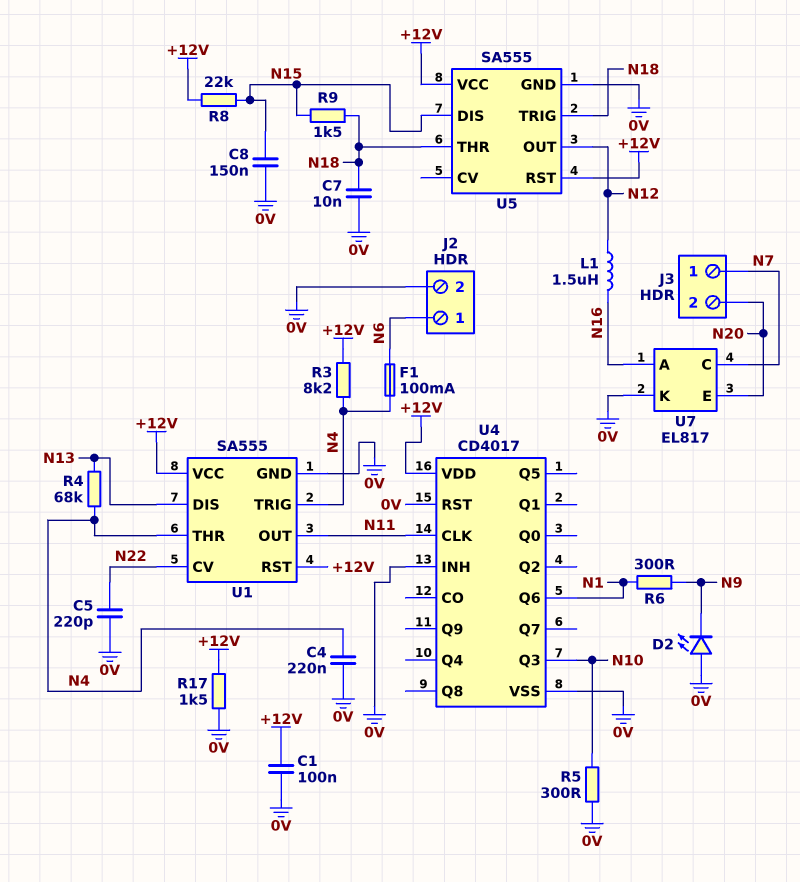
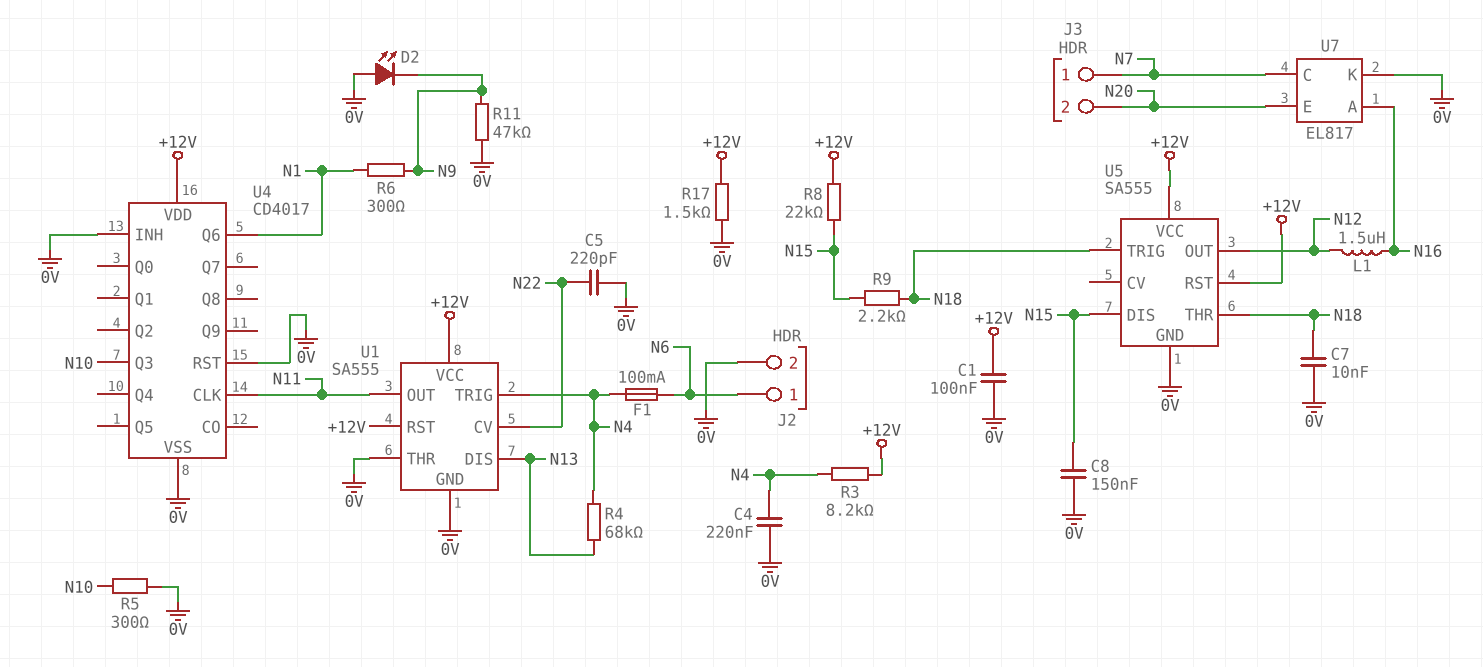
R9: 1.5k (N15, N18) -> 2.2k (N15, N18)
R11: none -> 47k (0V, N9)
U1 pin THR: N4 -> 0V

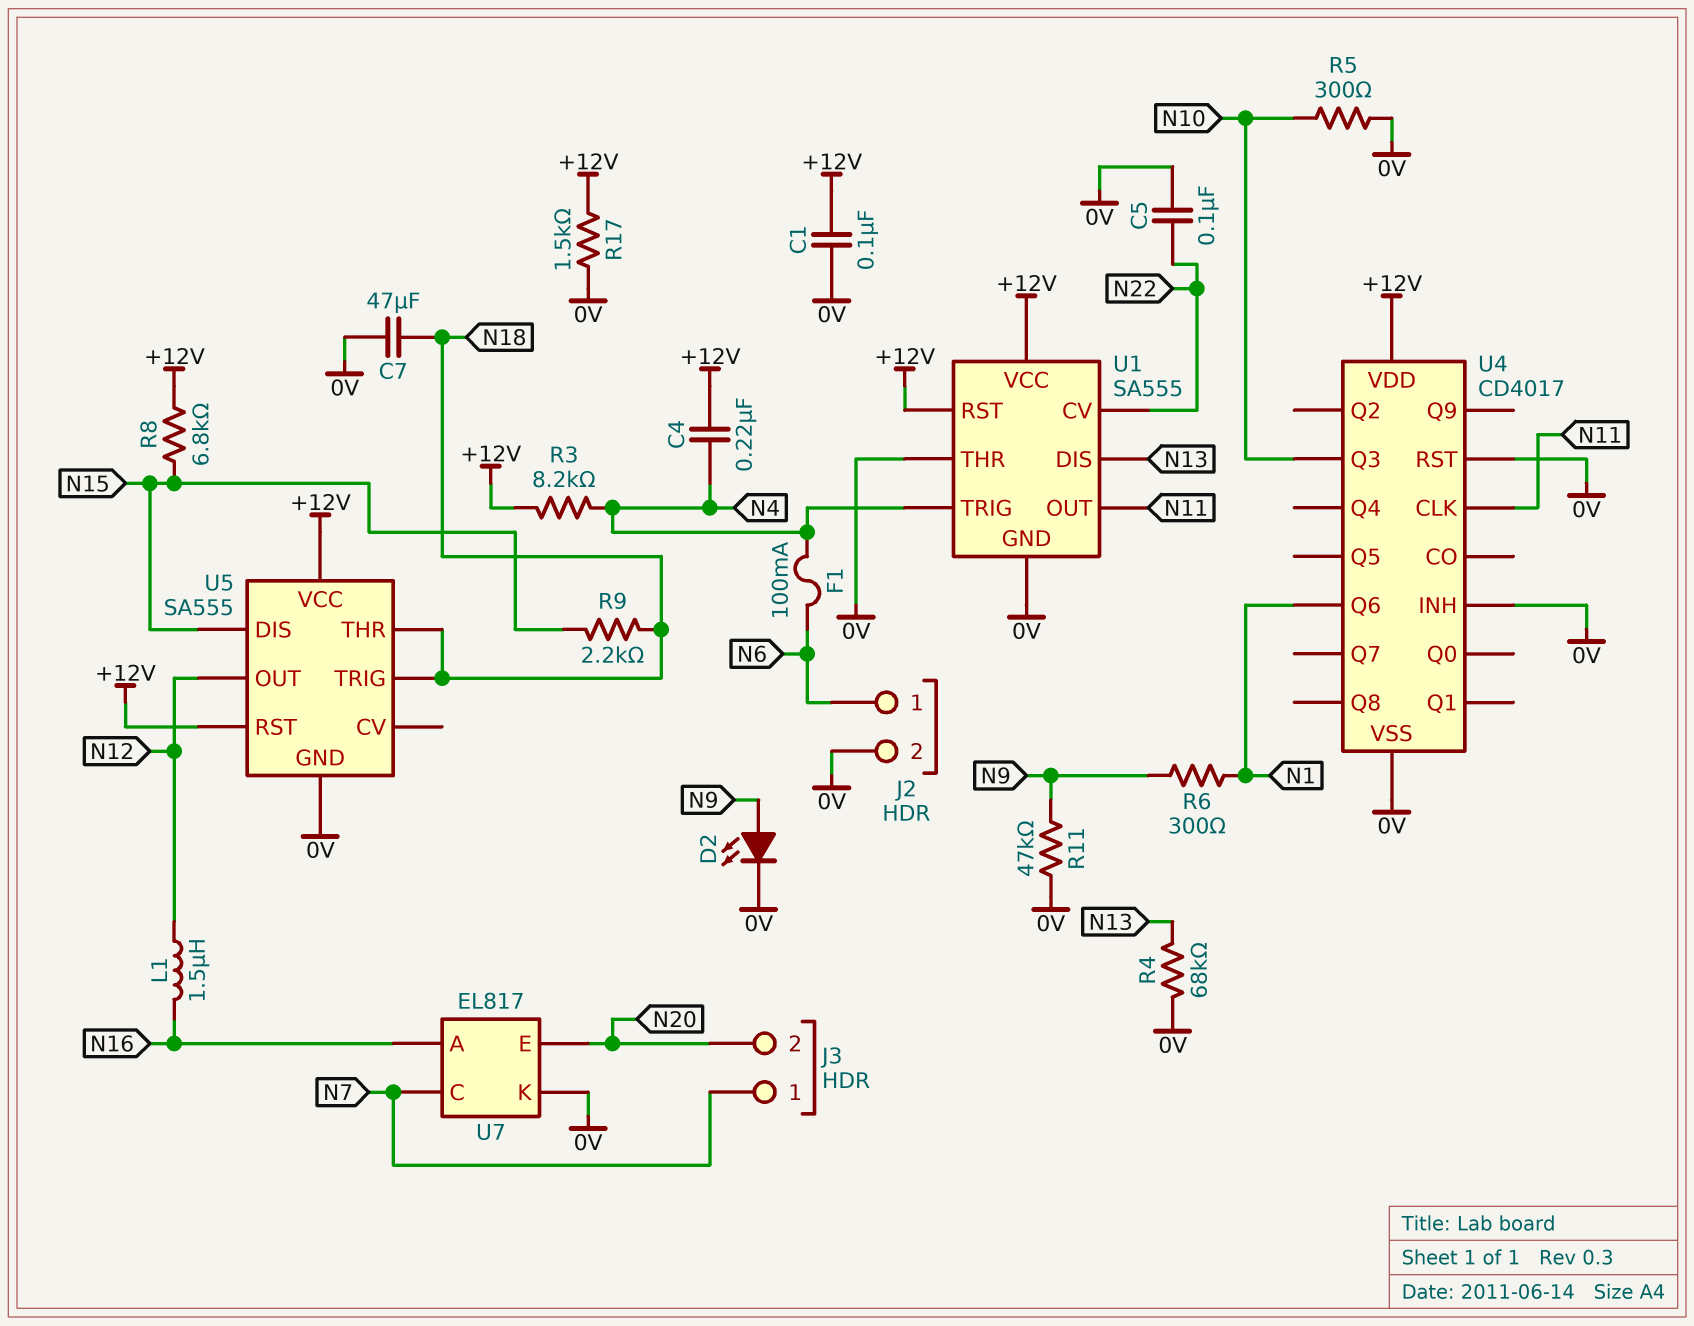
C4: 220nF (0V, N4) -> 220nF (+12V, N4)
C5: 220pF (0V, N22) -> 100nF (0V, N22)
C7: 10nF (0V, N18) -> 47uF (0V, N18)
C8: 150nF (0V, N15) -> none
D2: LED (A 0V, K N9) -> LED (A N9, K 0V)
R4: 68k (N4, N13) -> 68k (0V, N13)
R8: 22k (+12V, N15) -> 6.8k (+12V, N15)

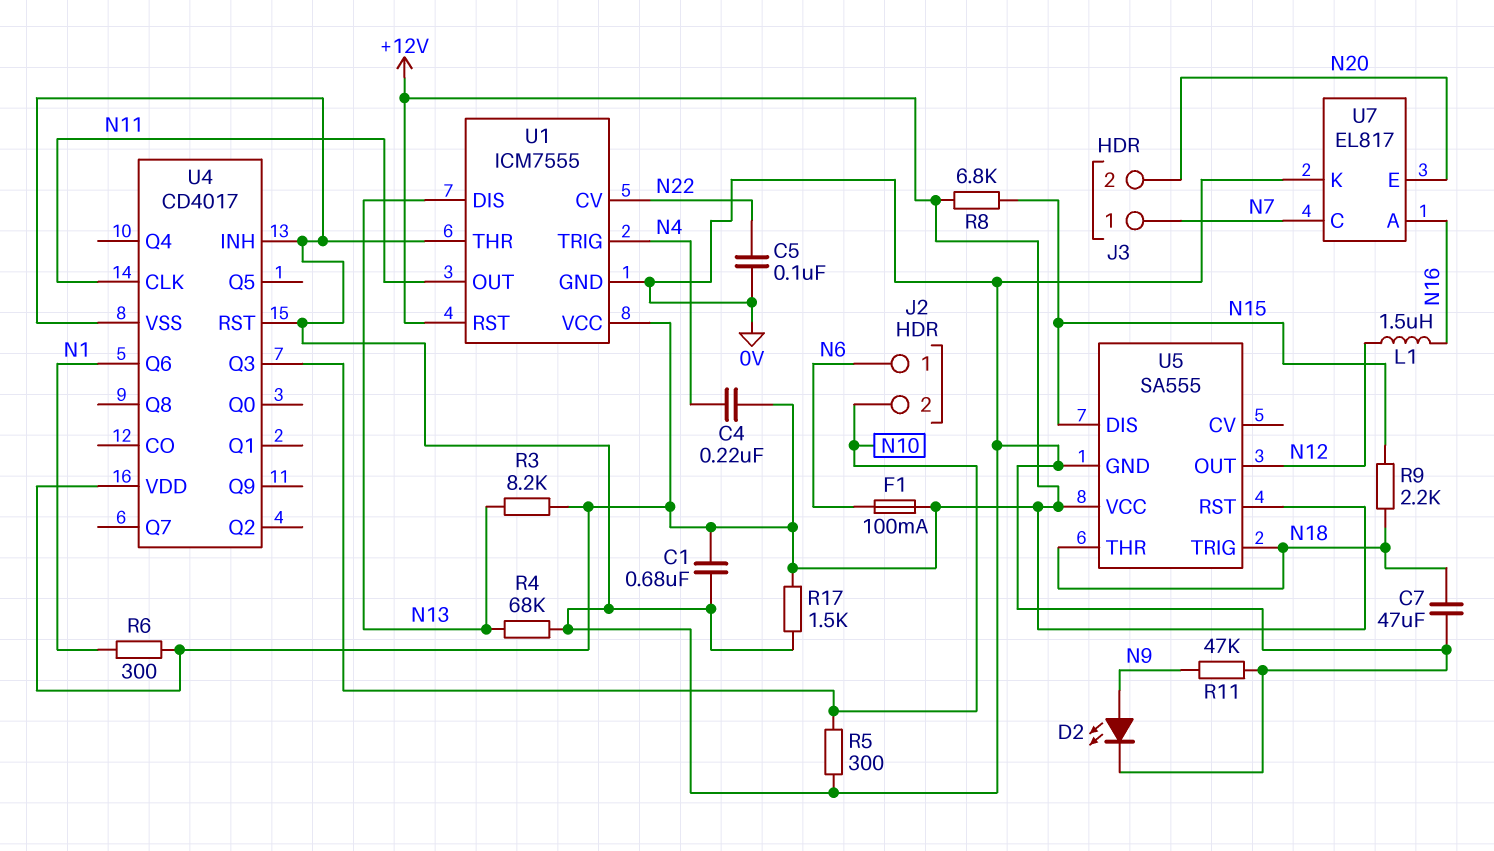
C1: 100nF (+12V, 0V) -> 680nF (+12V, 0V)
F1: 100mA (N4, N6) -> 100mA (+12V, N6)
J2 pin 2: 0V -> N10
R3: 8.2k (+12V, N4) -> 8.2k (+12V, N13)
R6: 300 (N1, N9) -> 300 (+12V, N1)
U1: SA555 -> ICM7555

